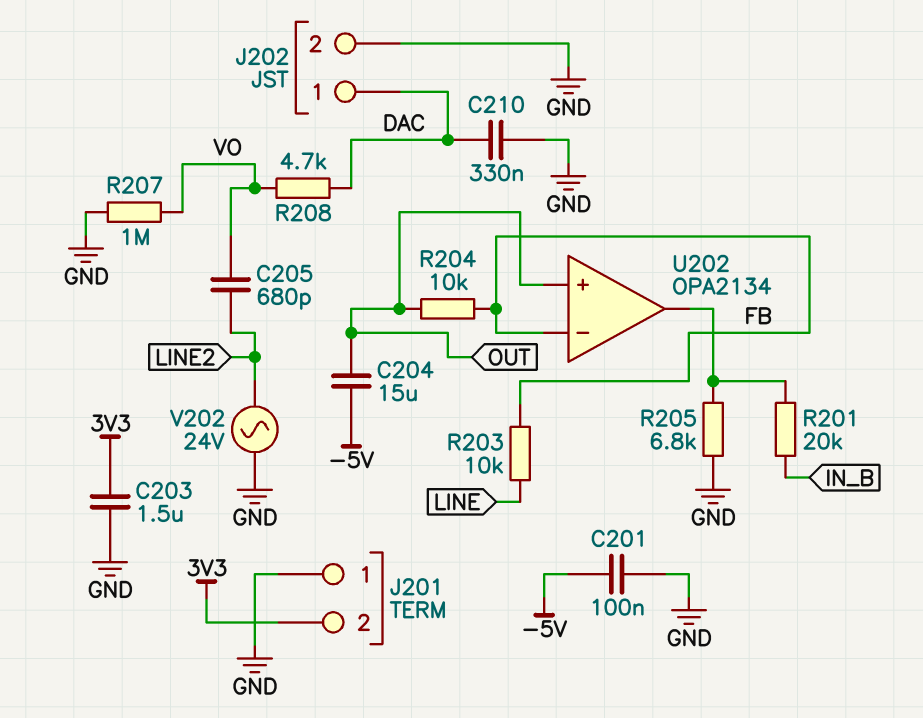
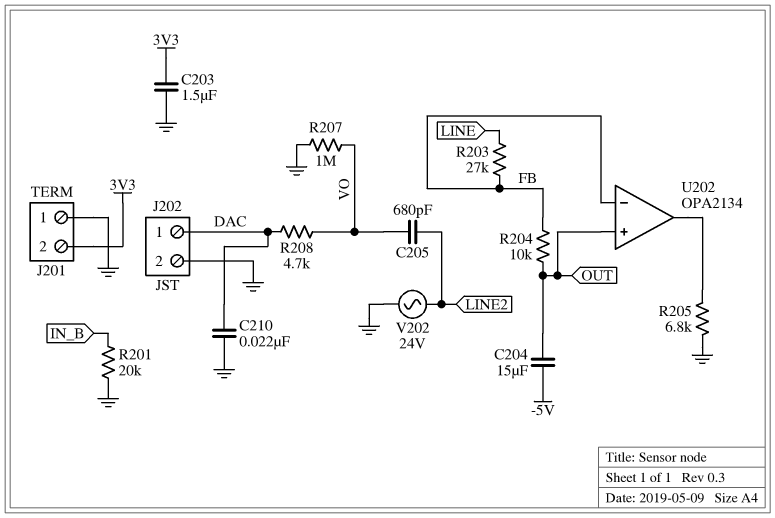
C201: 100nF (-5V, GND) -> none
C210: 330nF (DAC, GND) -> 22nF (DAC, GND)
R201: 20k (IN_B, U202/out) -> 20k (GND, IN_B)
R203: 10k (FB, LINE) -> 27k (FB, LINE)

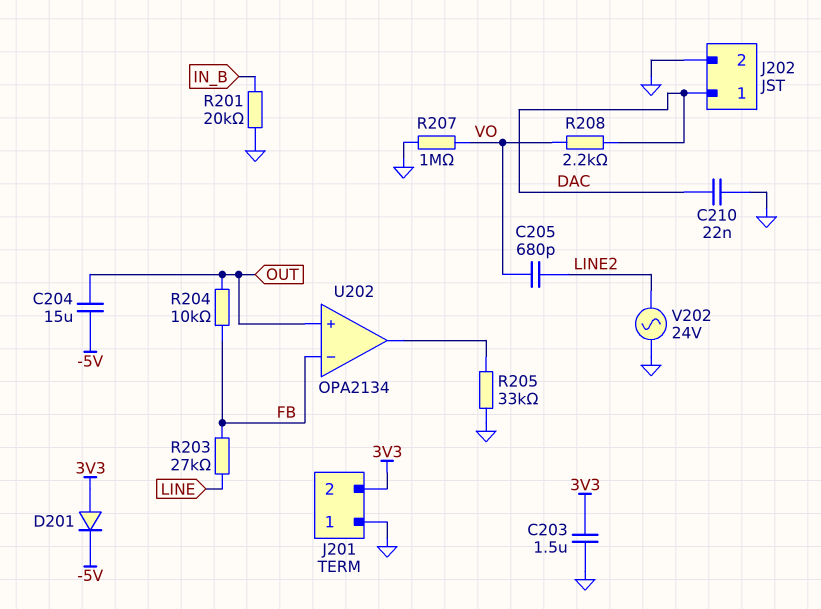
D201: none -> diode (A 3V3, K -5V)
R205: 6.8k (GND, U202/out) -> 33k (GND, U202/out)
R208: 4.7k (DAC, VO) -> 2.2k (DAC, VO)

